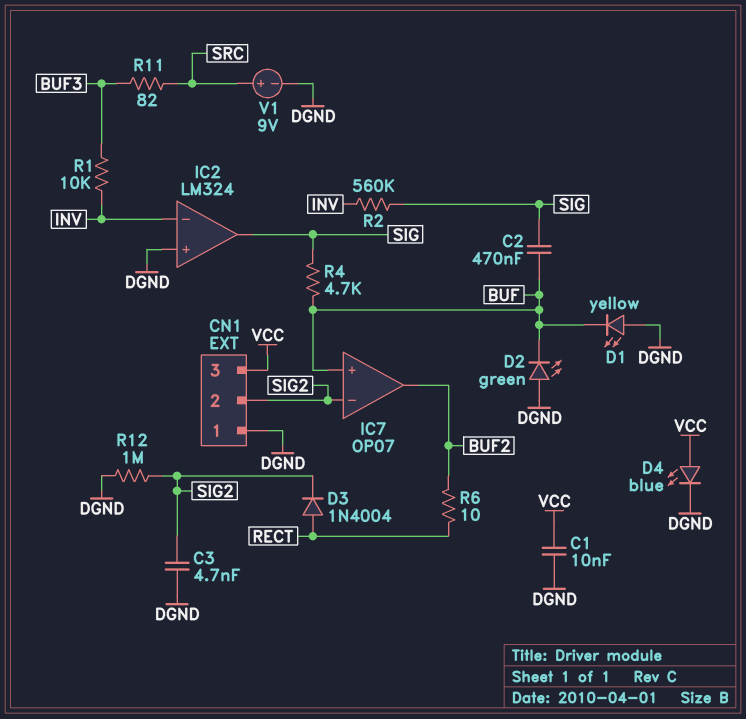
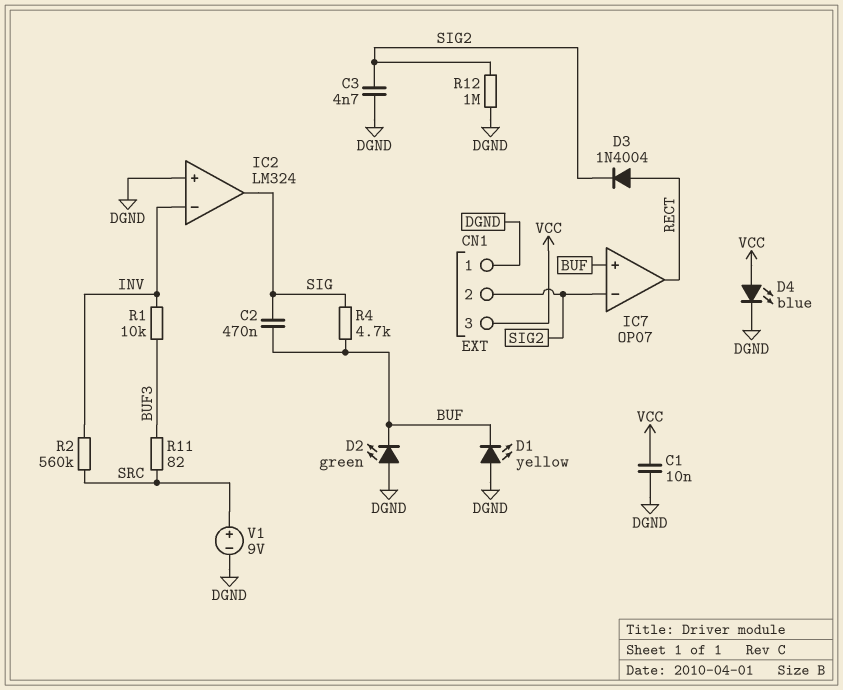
IC7 pin out: BUF2 -> RECT
R2: 560k (INV, SIG) -> 560k (INV, SRC)
R6: 10 (BUF2, RECT) -> none

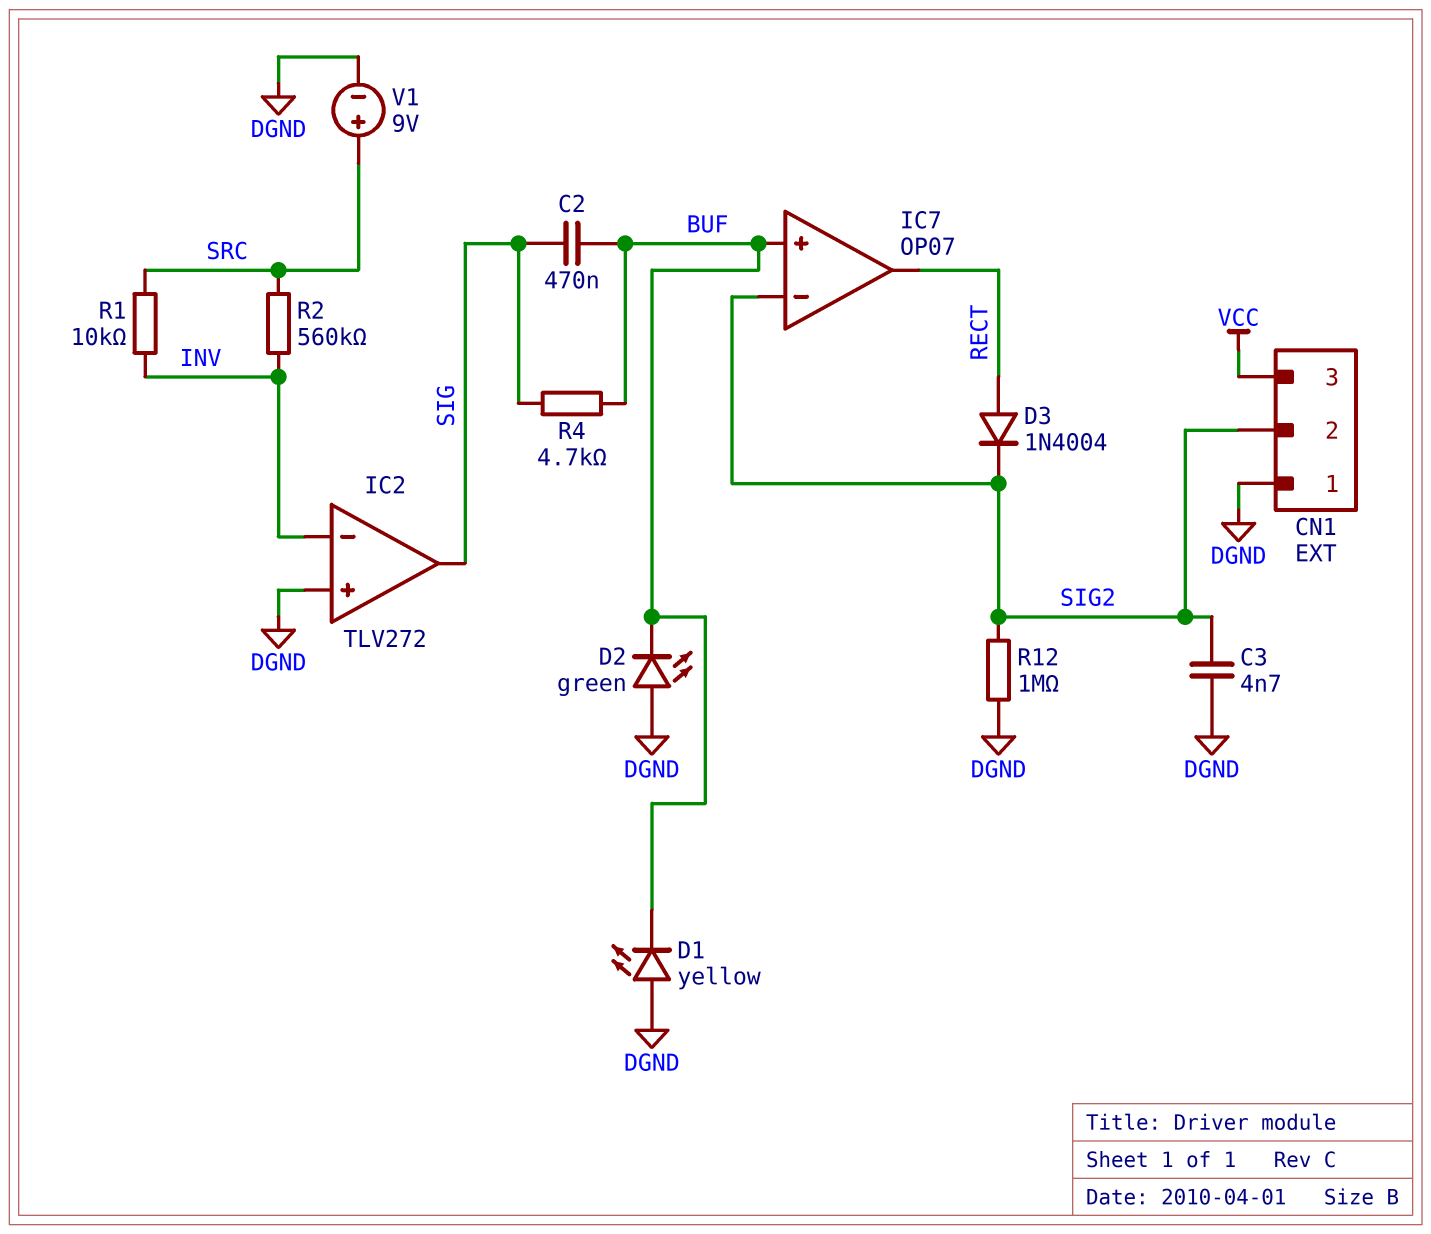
C1: 10nF (DGND, VCC) -> none
D4: LED blue (A VCC, K DGND) -> none
IC2: LM324 -> TLV272
R1: 10k (BUF3, INV) -> 10k (INV, SRC)
R11: 82 (BUF3, SRC) -> none

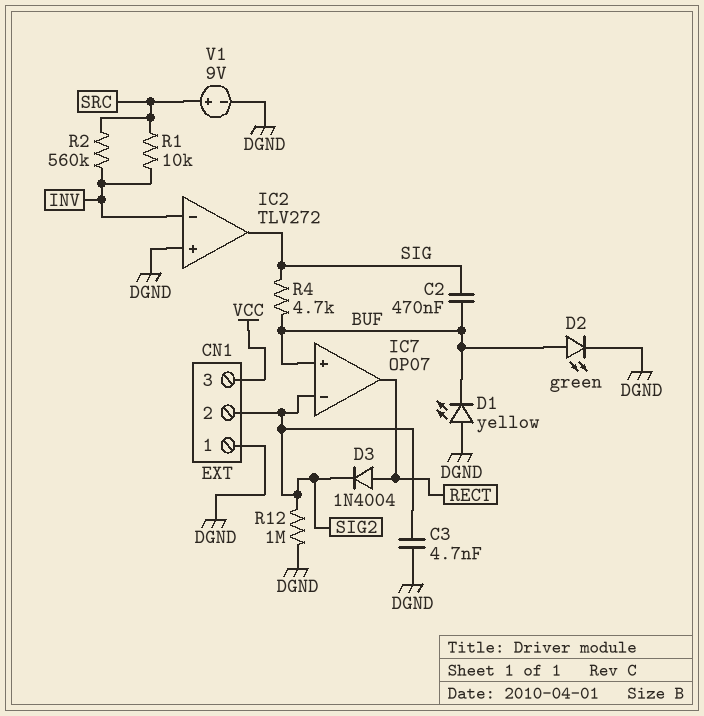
D2: LED green (A DGND, K BUF) -> LED green (A BUF, K DGND)

